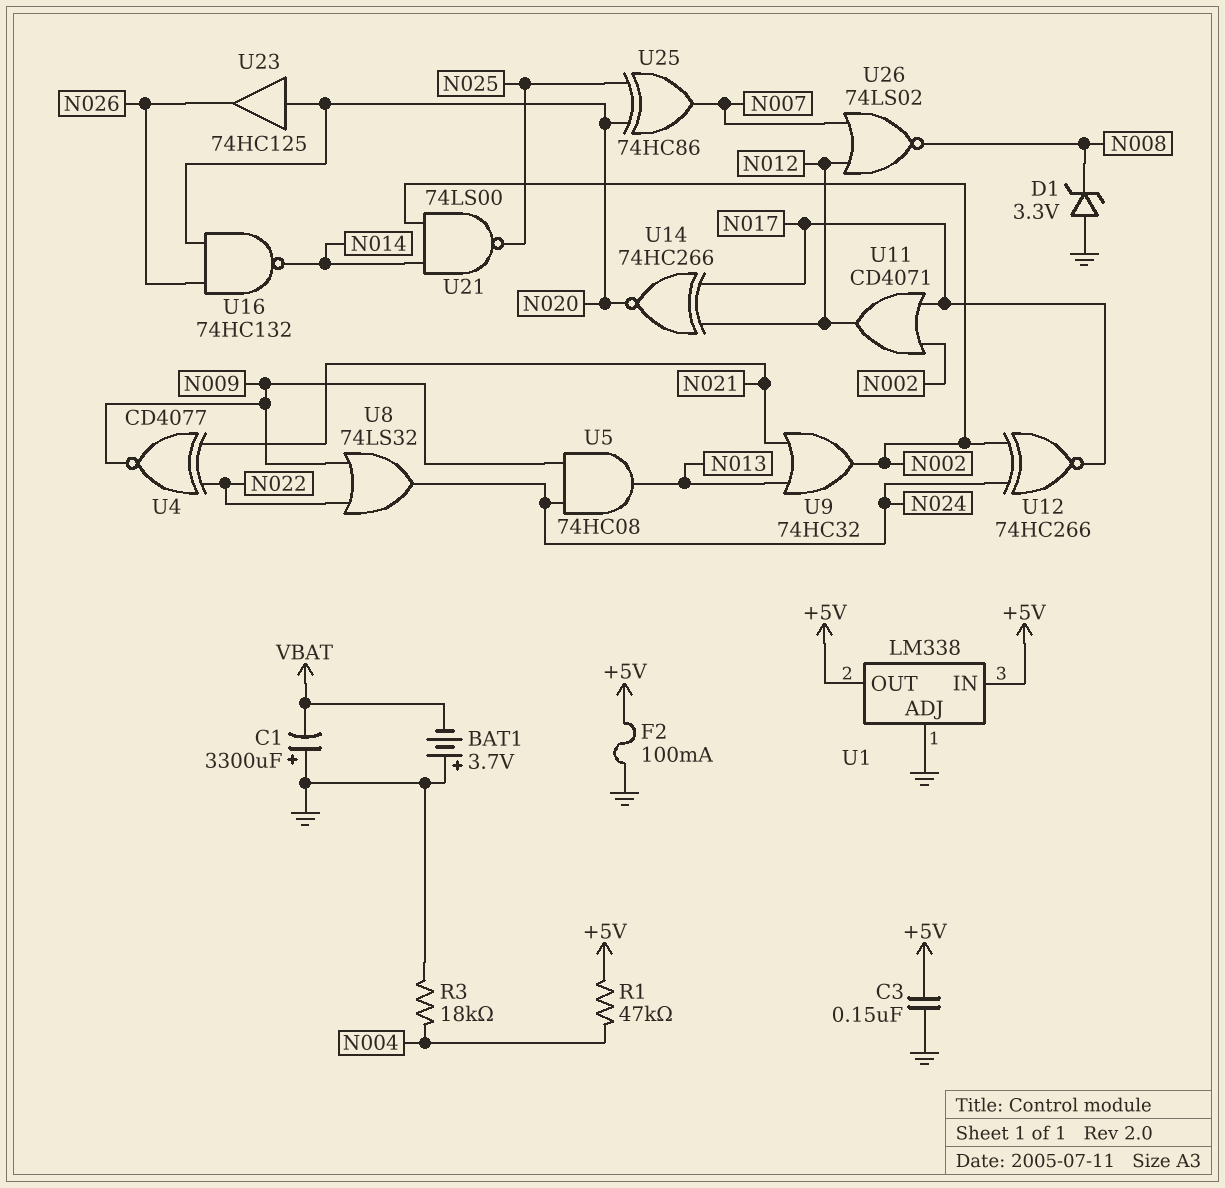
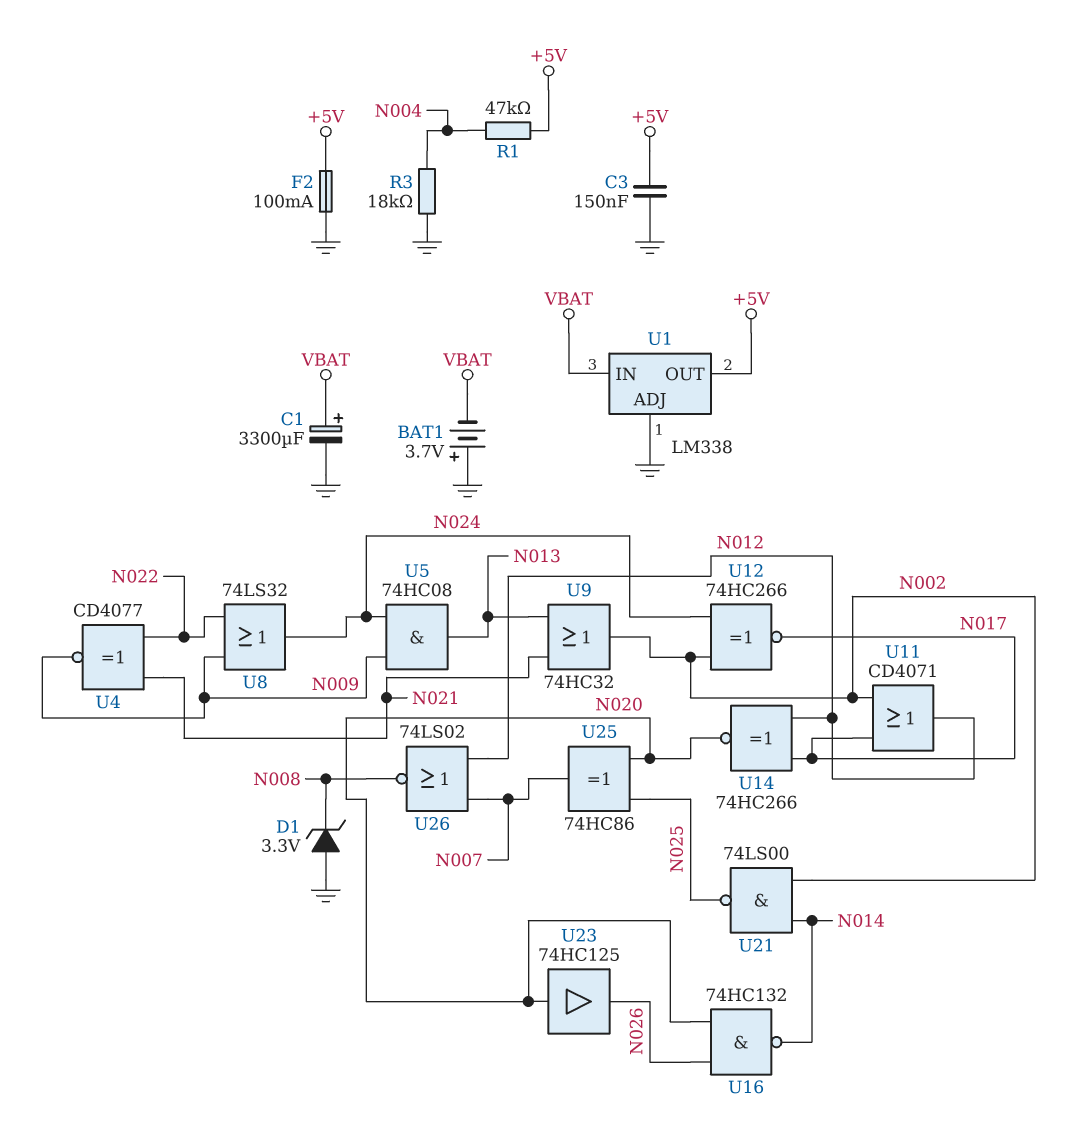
C1: 3300uF (plus GND, minus VBAT) -> 3300uF (plus VBAT, minus GND)
U1 pin IN: +5V -> VBAT

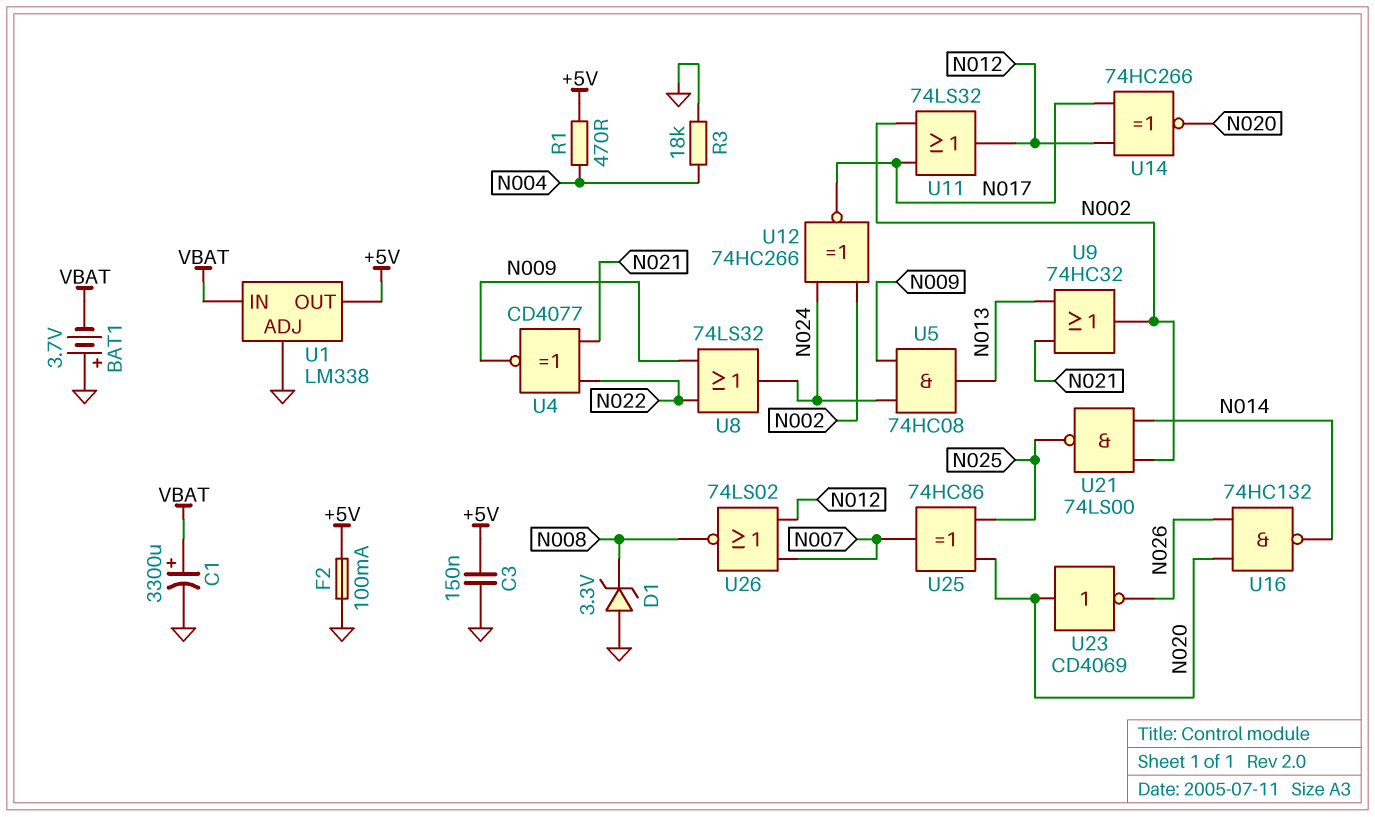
R1: 47k (+5V, N004) -> 470 (+5V, N004)
U11: OR CD4071 (in N002, in N017, out N012) -> OR 74LS32 (in N002, in N017, out N012)
U23: buffer 74HC125 (in N020, out N026) -> NOT CD4069 (in N020, out N026)

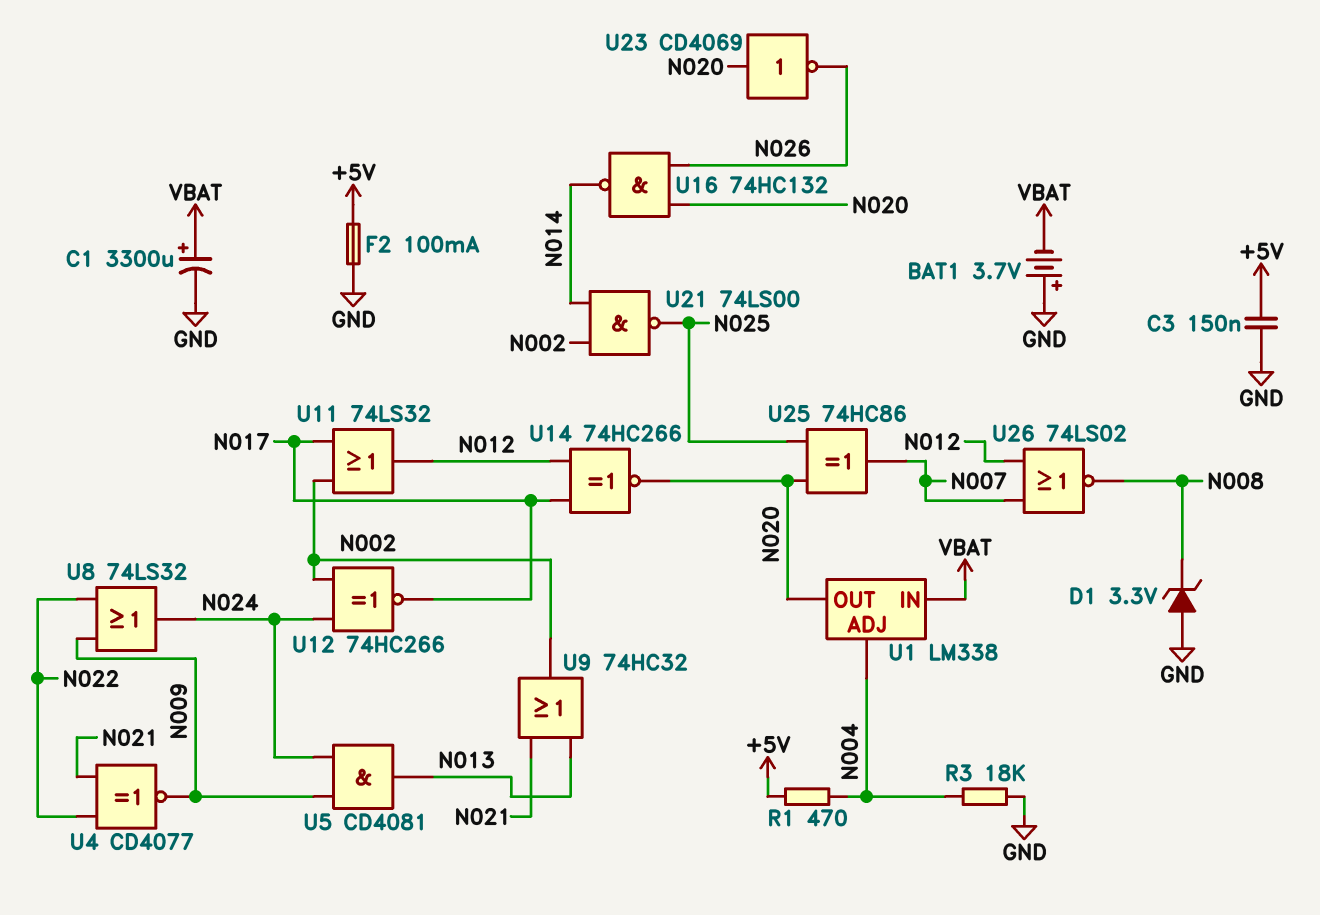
U1 pin ADJ: GND -> N004
U1 pin OUT: +5V -> N020
U5: AND 74HC08 (in N009, in N024, out N013) -> AND CD4081 (in N009, in N024, out N013)

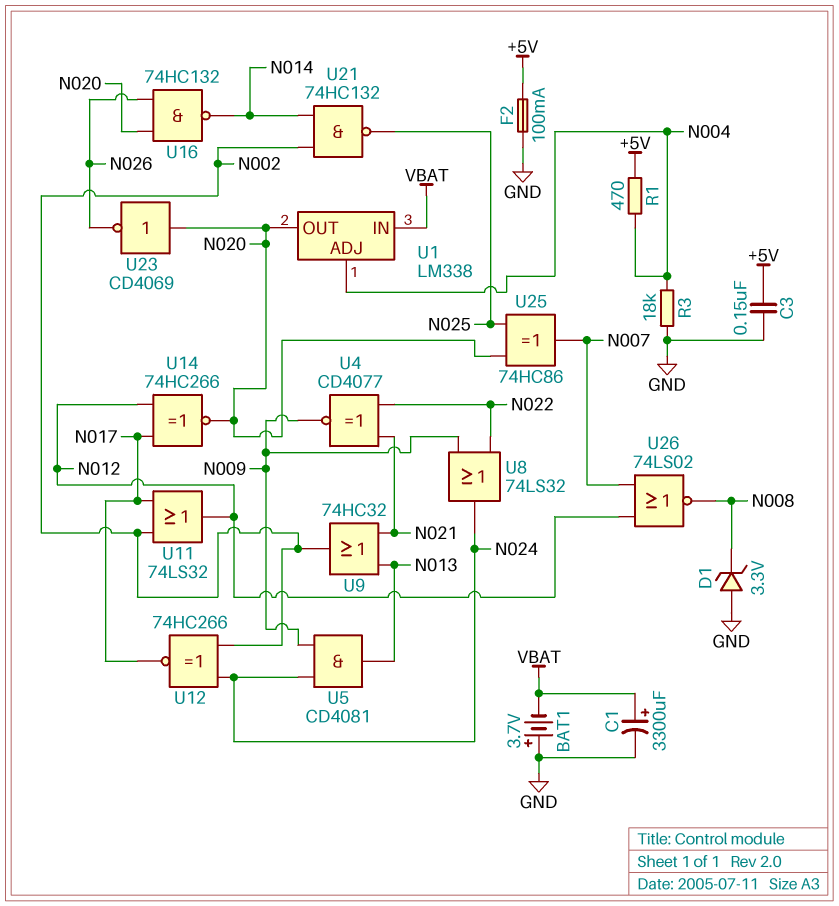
U21: NAND 74LS00 (in N002, in N014, out N025) -> NAND 74HC132 (in N002, in N014, out N025)

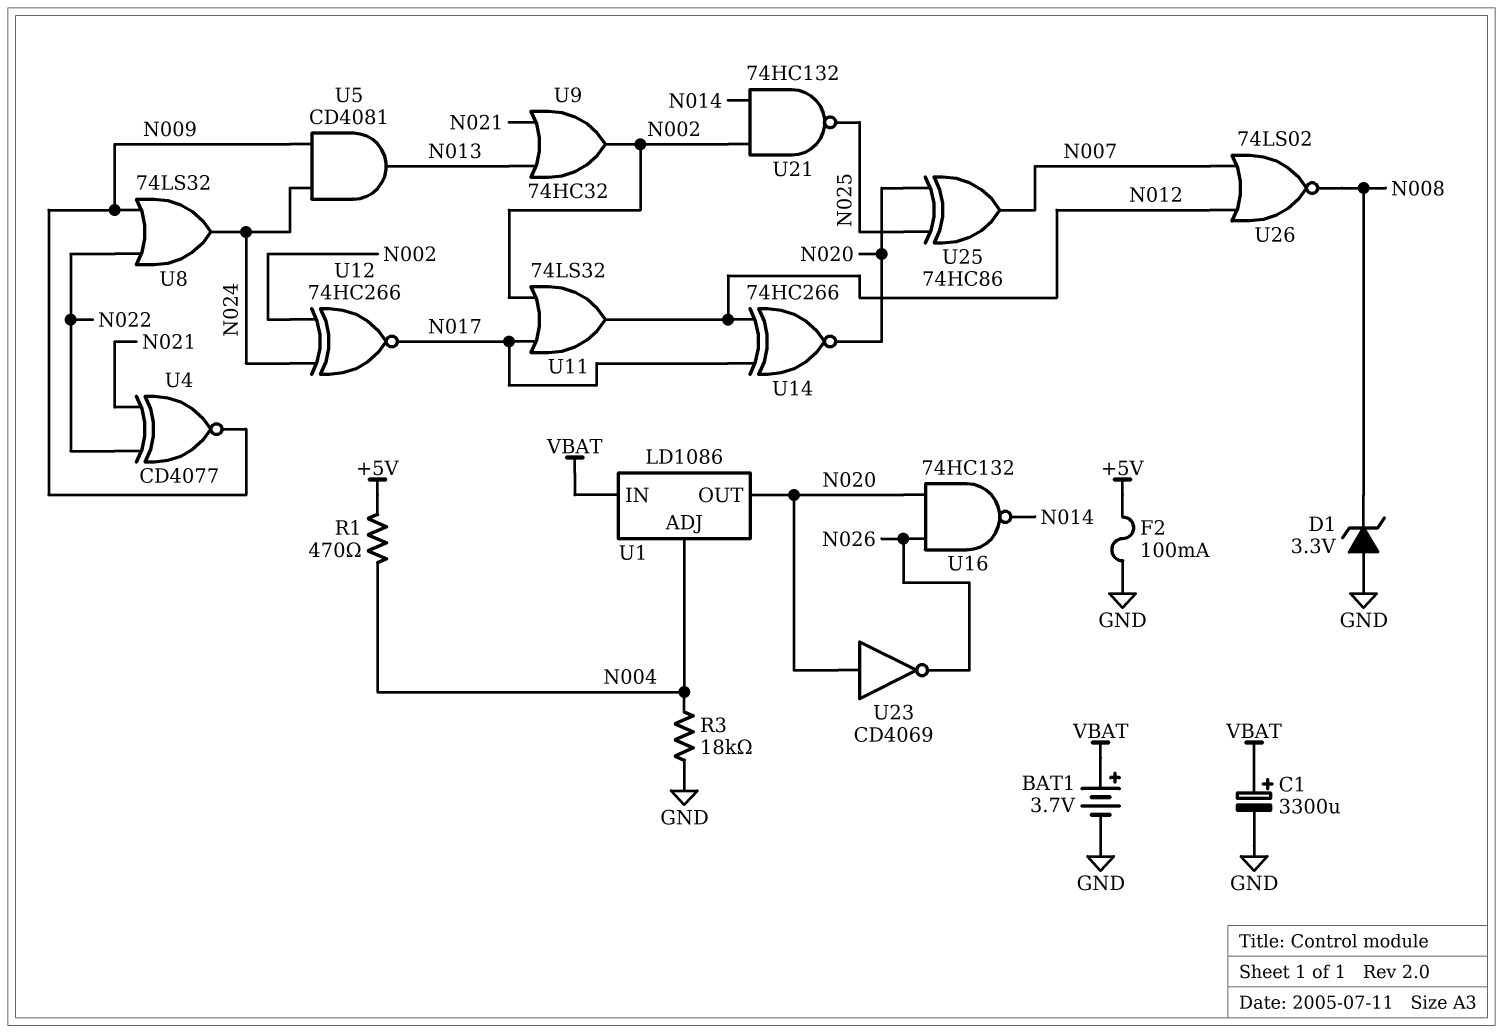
BAT1: 3.7V (plus GND, minus VBAT) -> 3.7V (plus VBAT, minus GND)
C3: 150nF (+5V, GND) -> none
U1: LM338 -> LD1086

